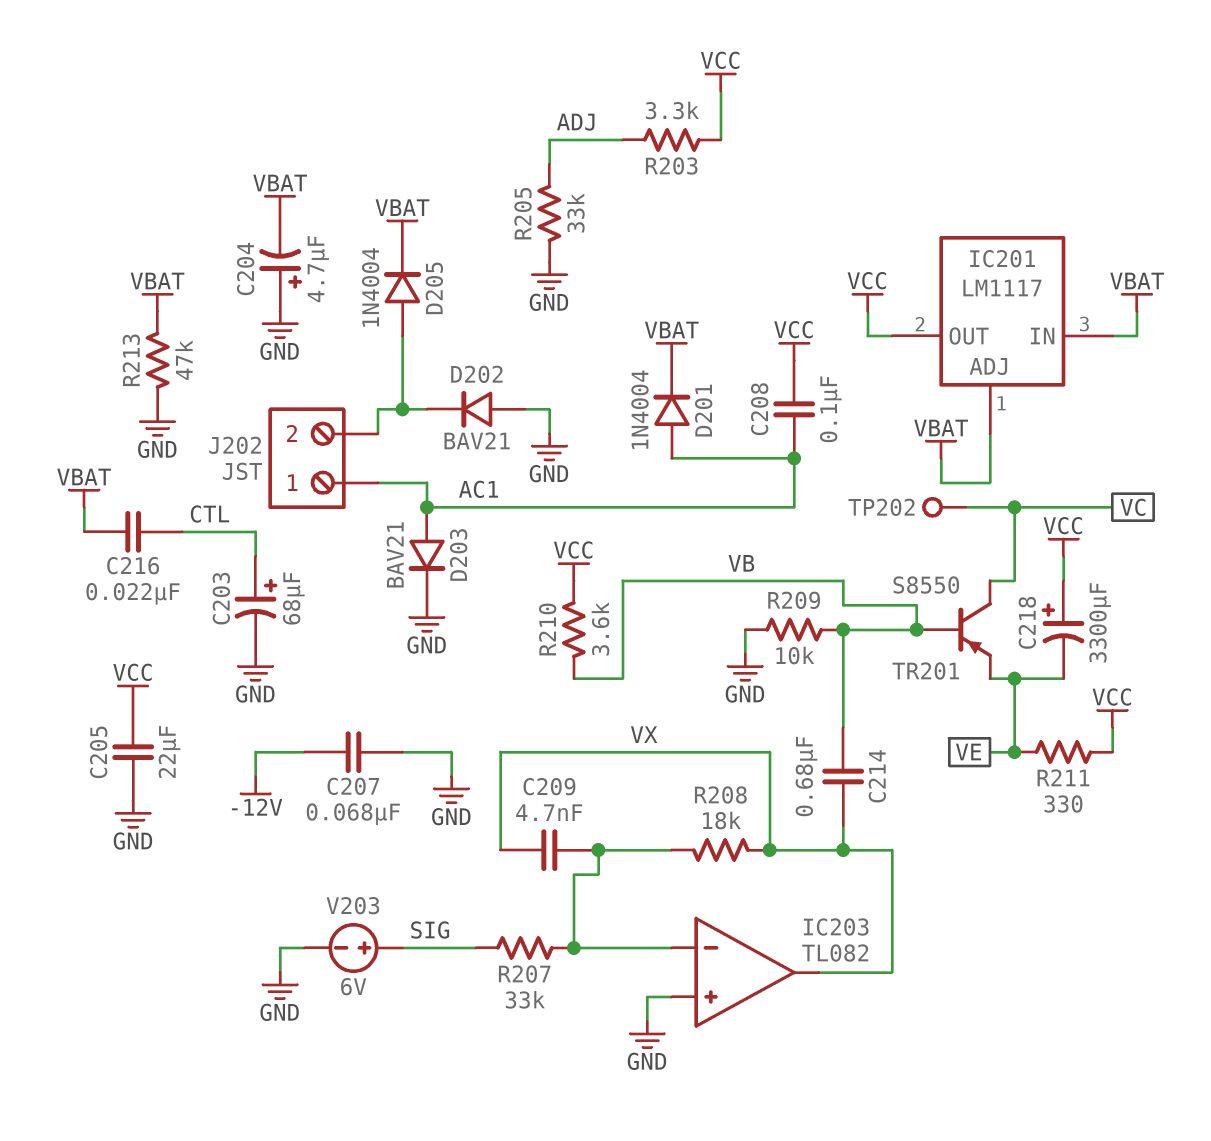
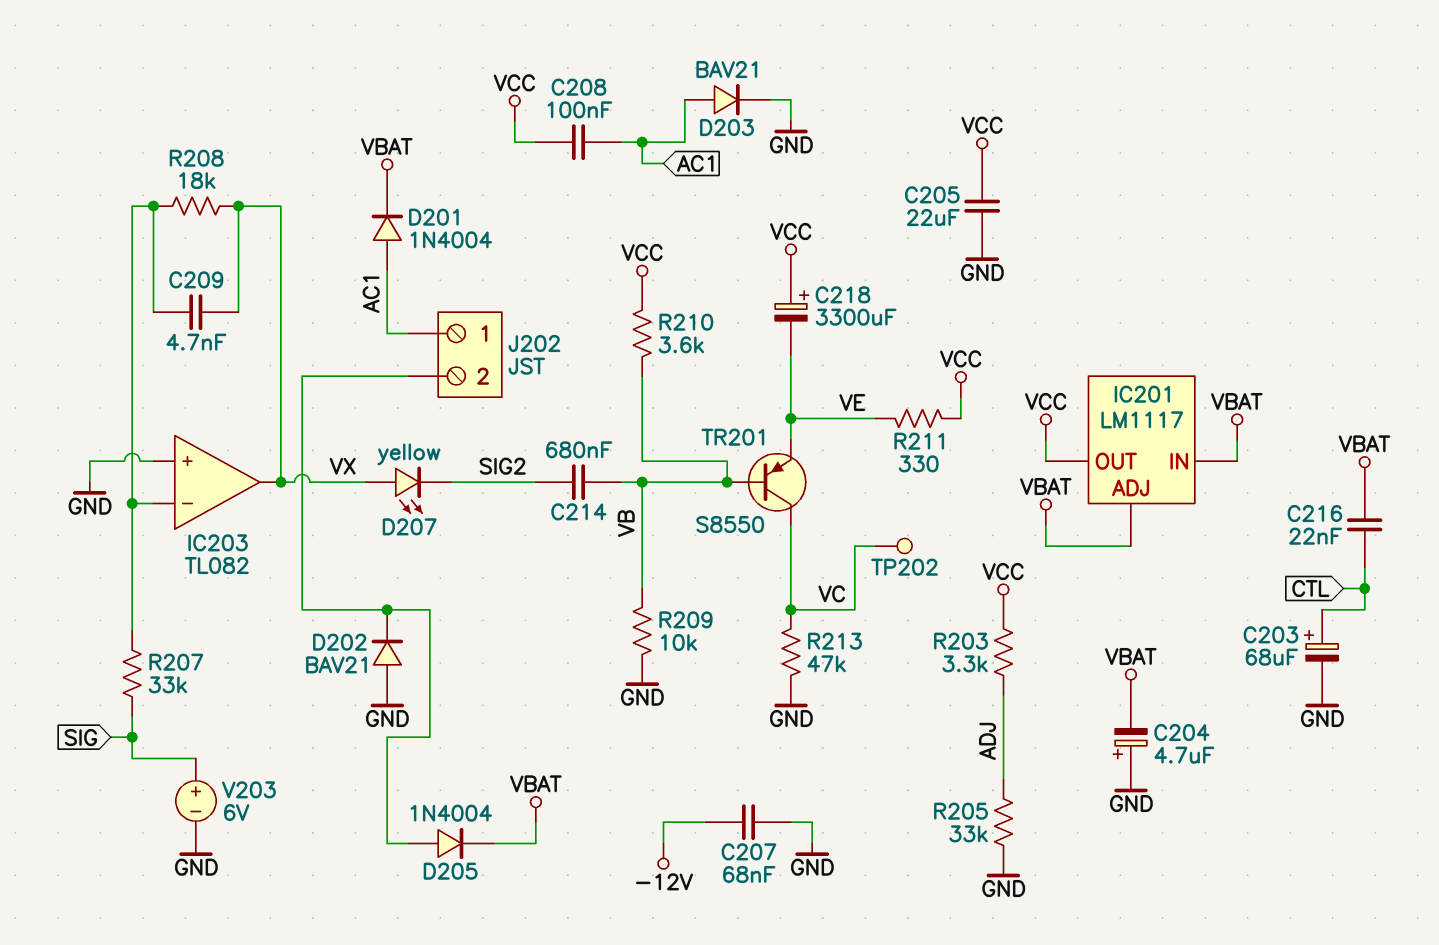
C214: 680nF (VB, VX) -> 680nF (SIG2, VB)
D207: none -> LED yellow (A VX, K SIG2)
R213: 47k (GND, VBAT) -> 47k (GND, VC)

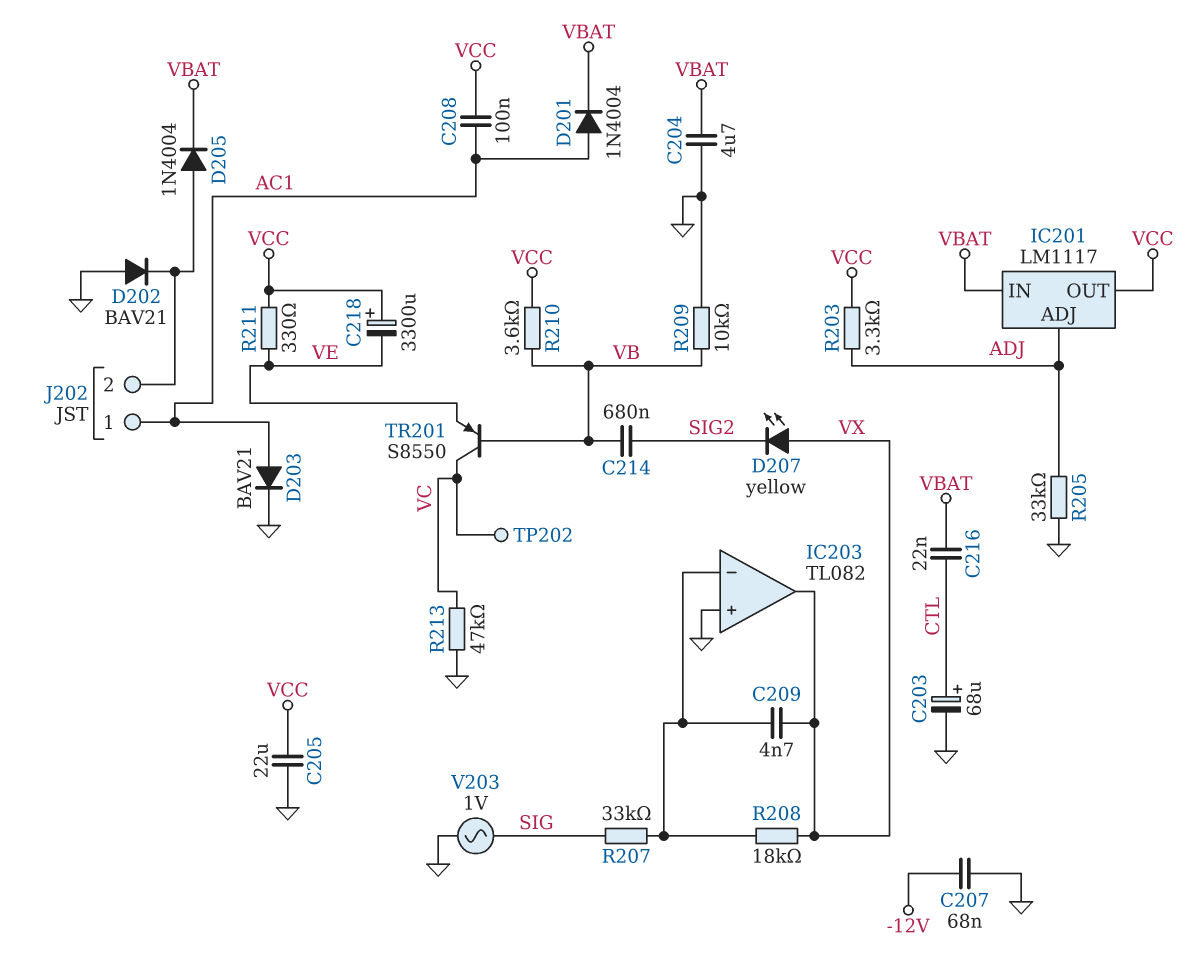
C204: 4.7uF (plus GND, minus VBAT) -> 4.7uF (GND, VBAT)
IC201 pin ADJ: VBAT -> ADJ
V203: 6V (plus SIG, minus GND) -> AC 1V (GND, SIG)

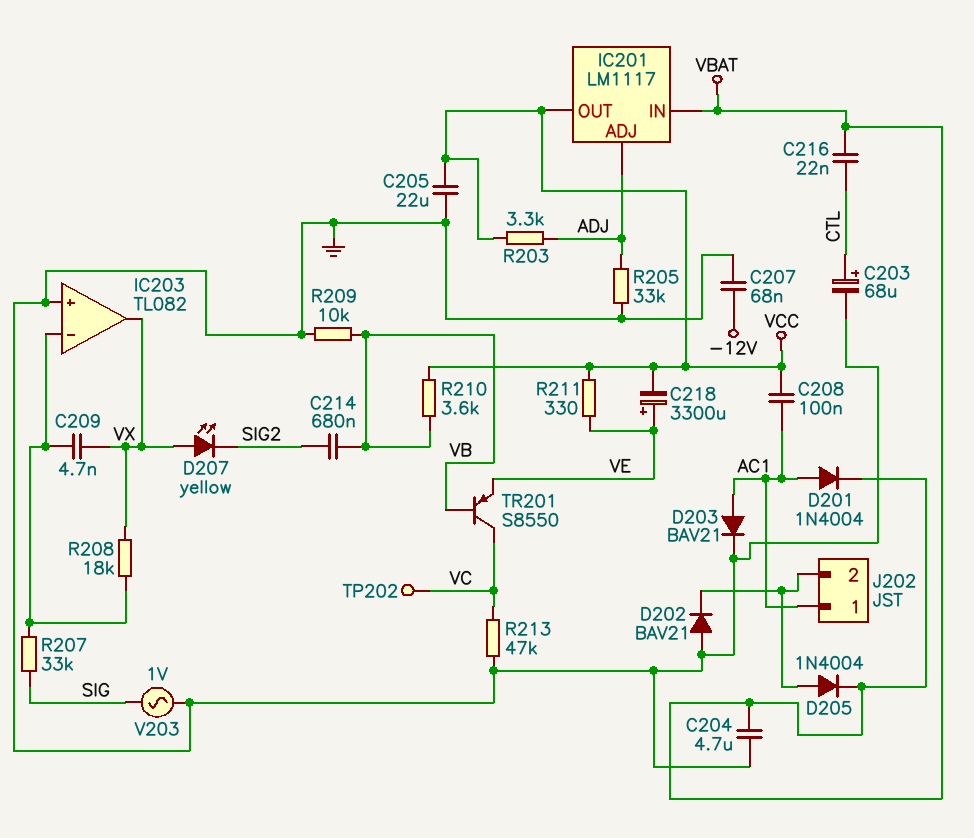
C218: 3300uF (plus VCC, minus VE) -> 3300uF (plus VE, minus VCC)

